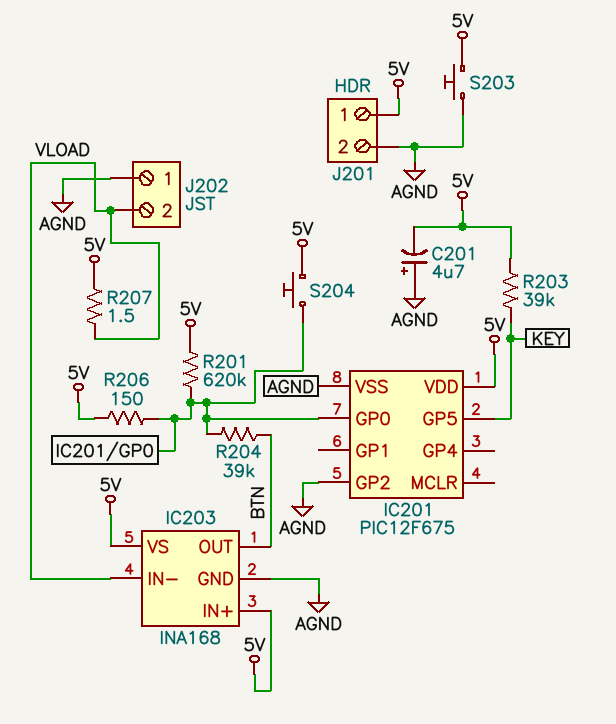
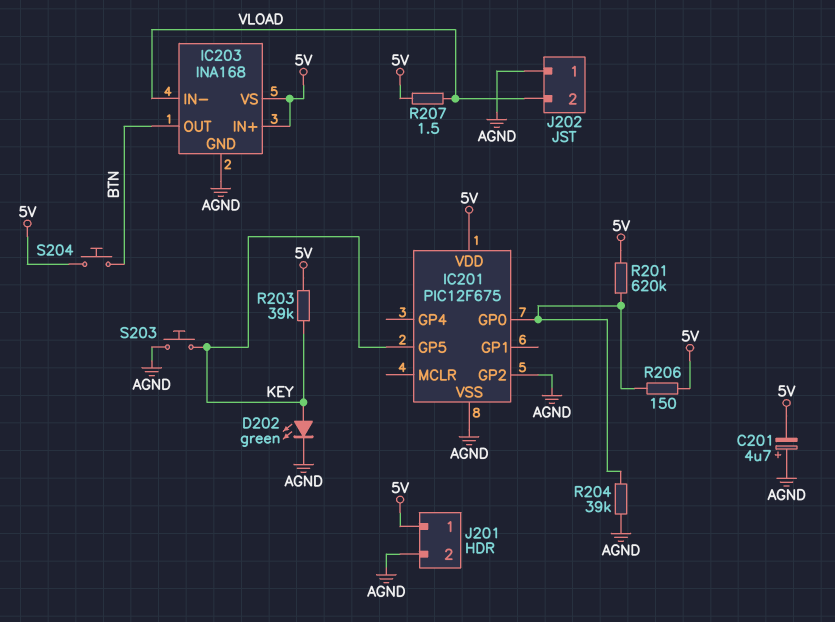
D202: none -> LED green (A KEY, K AGND)
R204: 39k (BTN, IC201/GP0) -> 39k (AGND, IC201/GP0)
S203: button (5V, AGND) -> button (AGND, KEY)
S204: button (5V, IC201/GP0) -> button (5V, BTN)

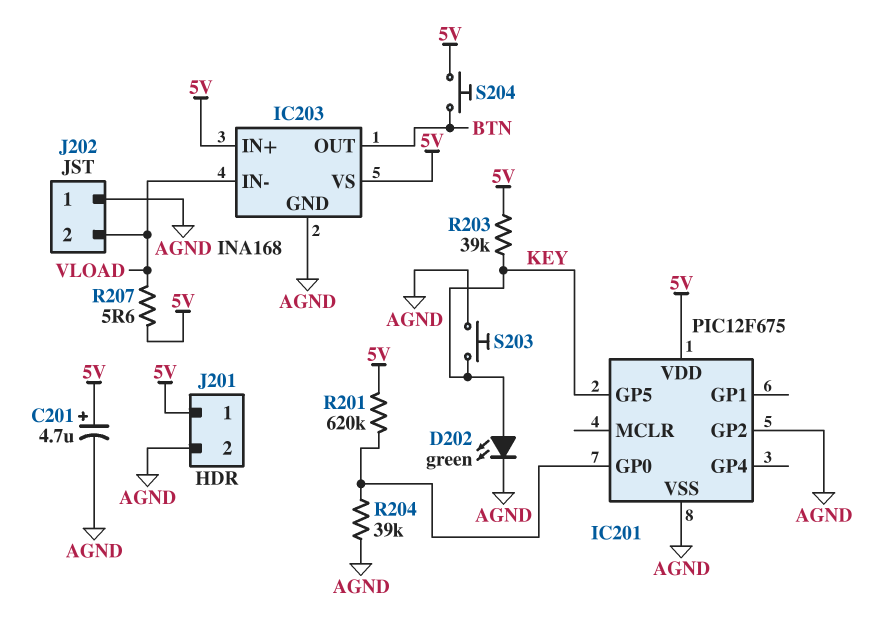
C201: 4.7uF (plus AGND, minus 5V) -> 4.7uF (plus 5V, minus AGND)
R206: 150 (5V, IC201/GP0) -> none
R207: 1.5 (5V, VLOAD) -> 5.6 (5V, VLOAD)

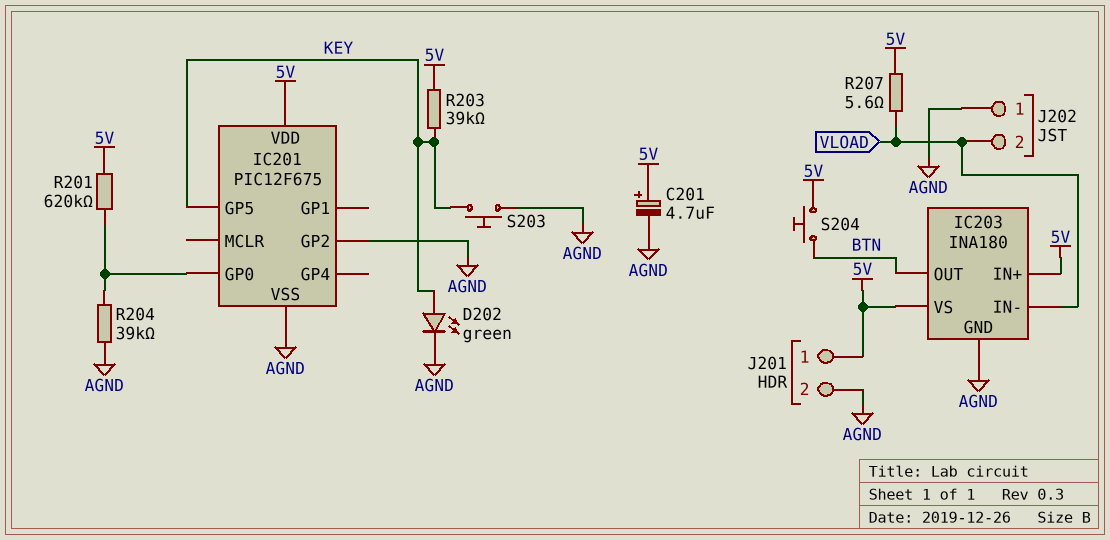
IC203: INA168 -> INA180

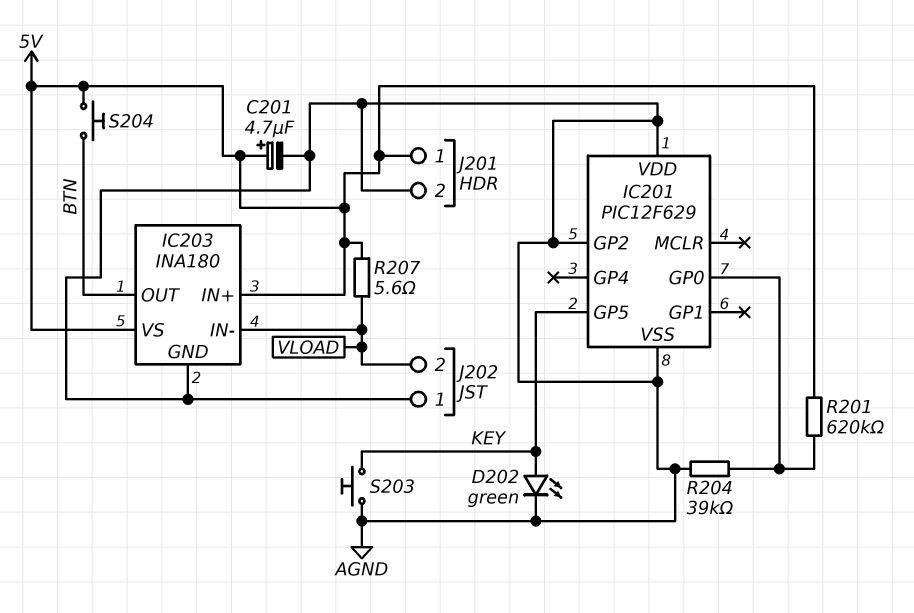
IC201: PIC12F675 -> PIC12F629
IC201 pin VDD: 5V -> AGND
R203: 39k (5V, KEY) -> none

